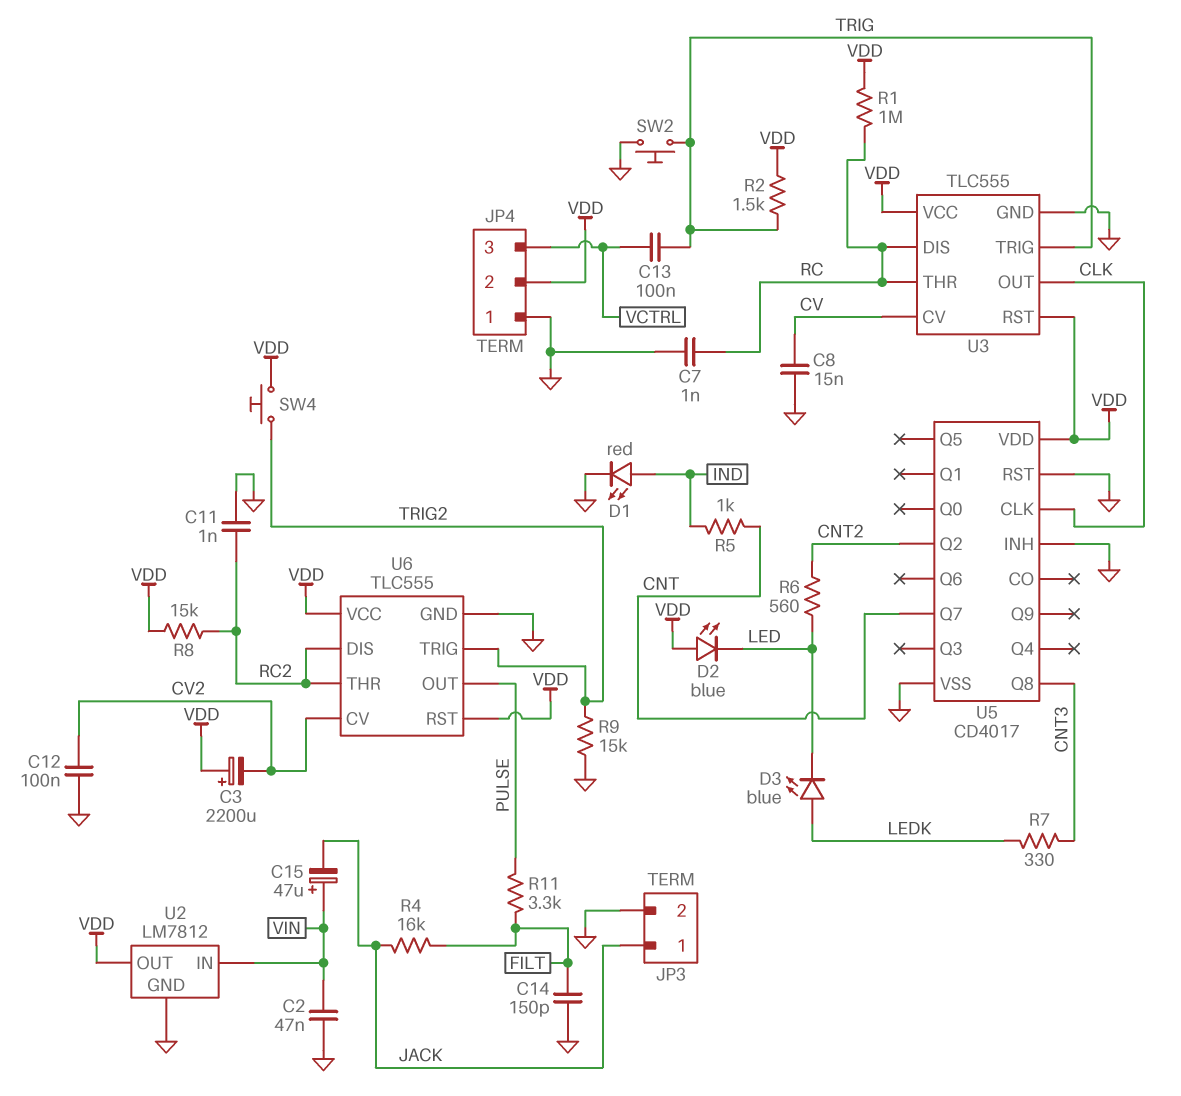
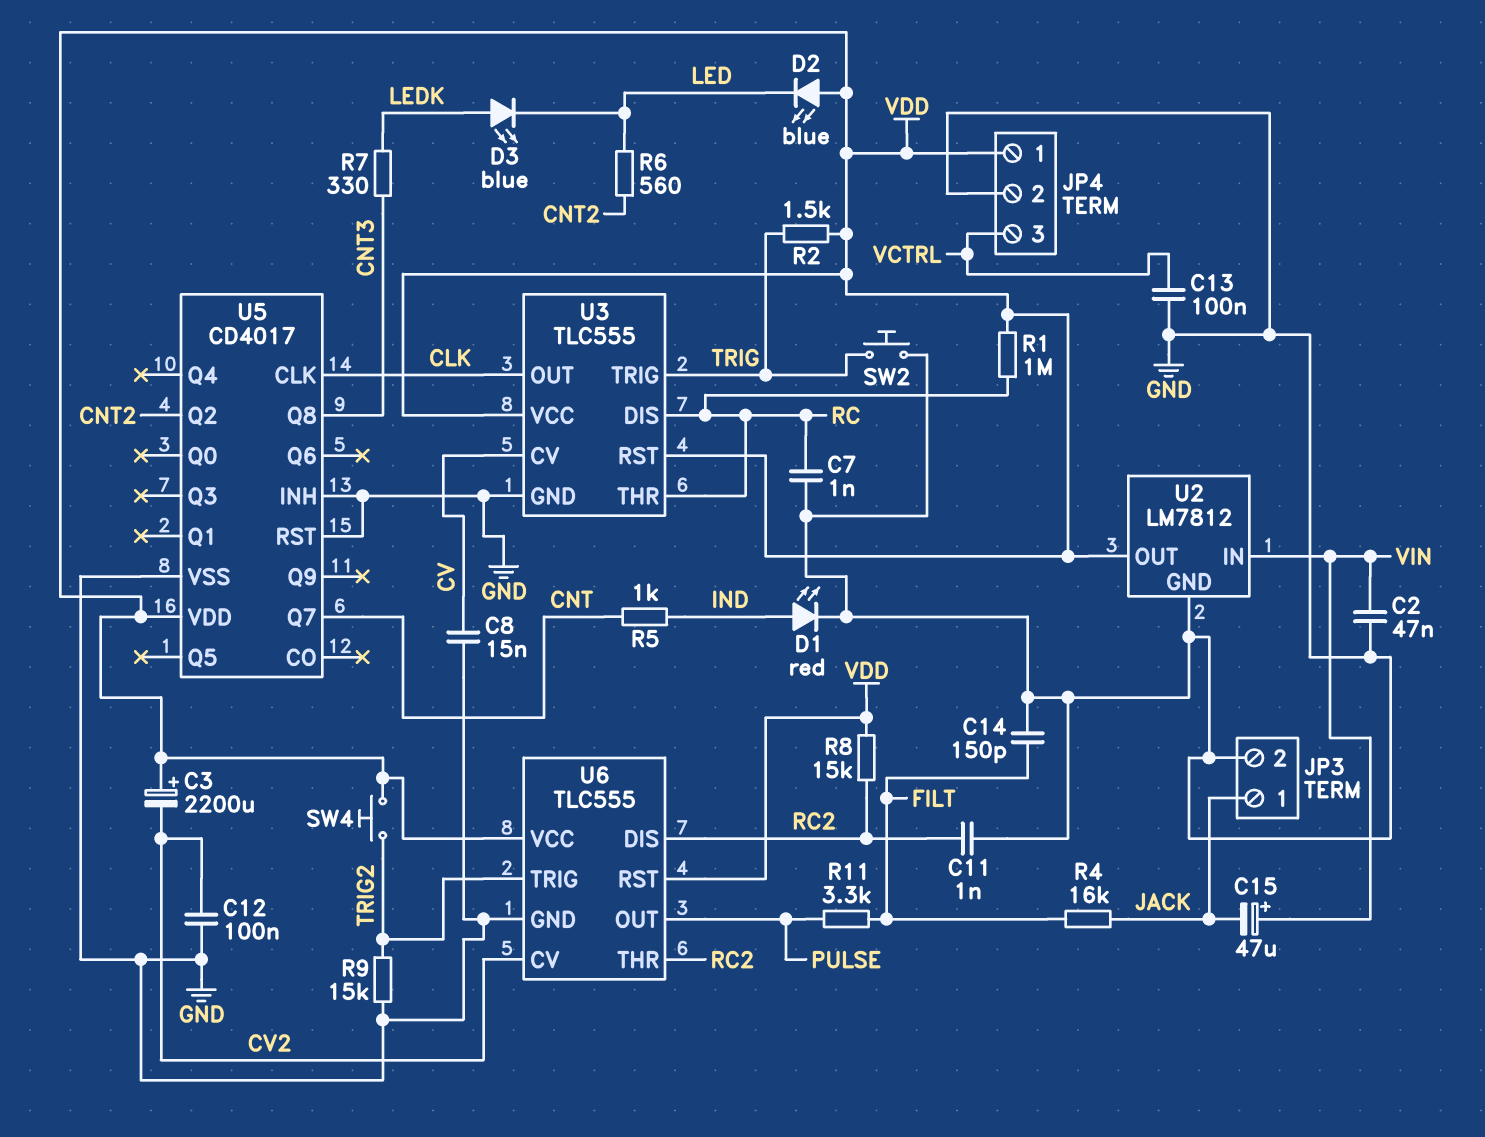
C13: 100nF (TRIG, VCTRL) -> 100nF (GND, VCTRL)
JP4 pin 1: GND -> VDD
JP4 pin 2: VDD -> GND

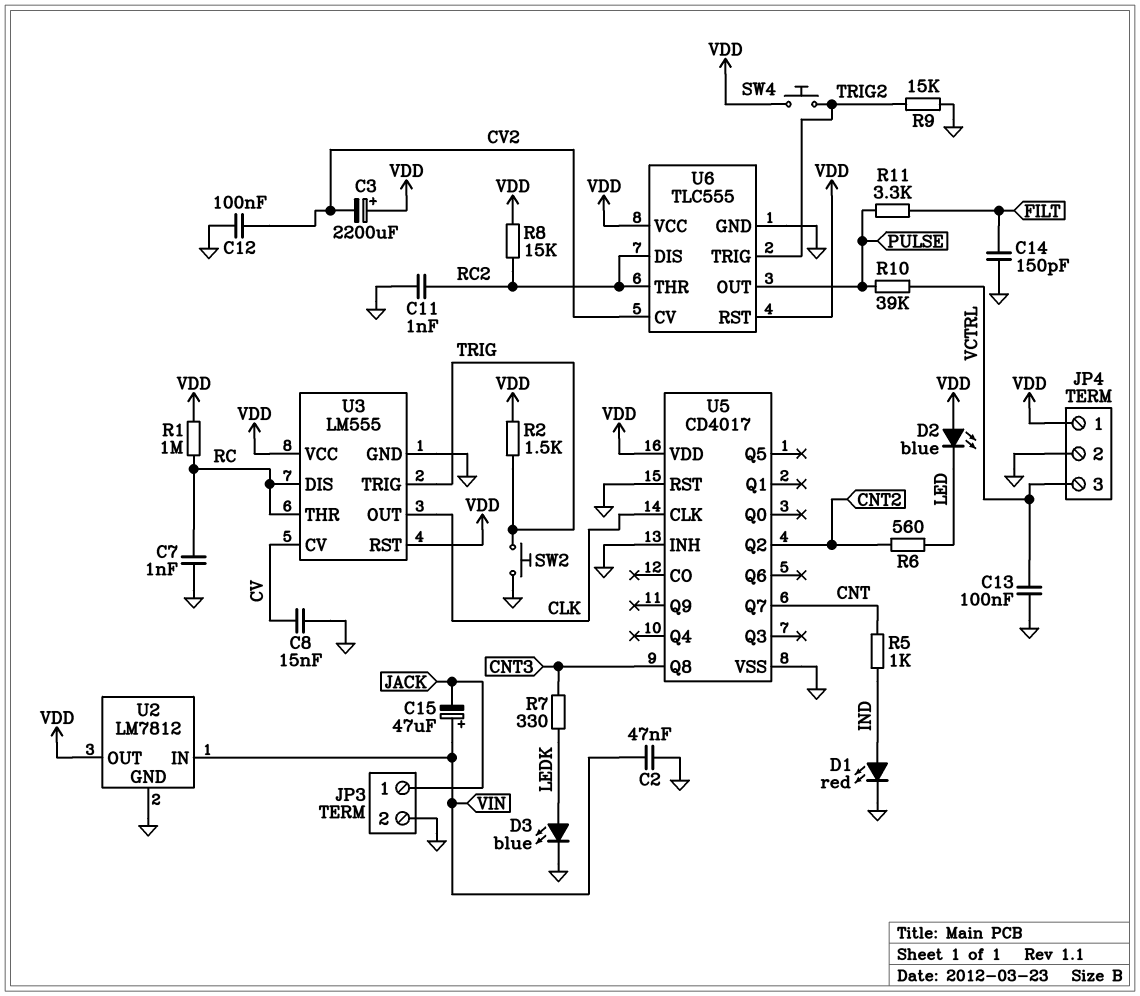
D3: LED blue (A LEDK, K LED) -> LED blue (A LEDK, K GND)
R4: 16k (FILT, JACK) -> none
R10: none -> 39k (PULSE, VCTRL)
U3: TLC555 -> LM555

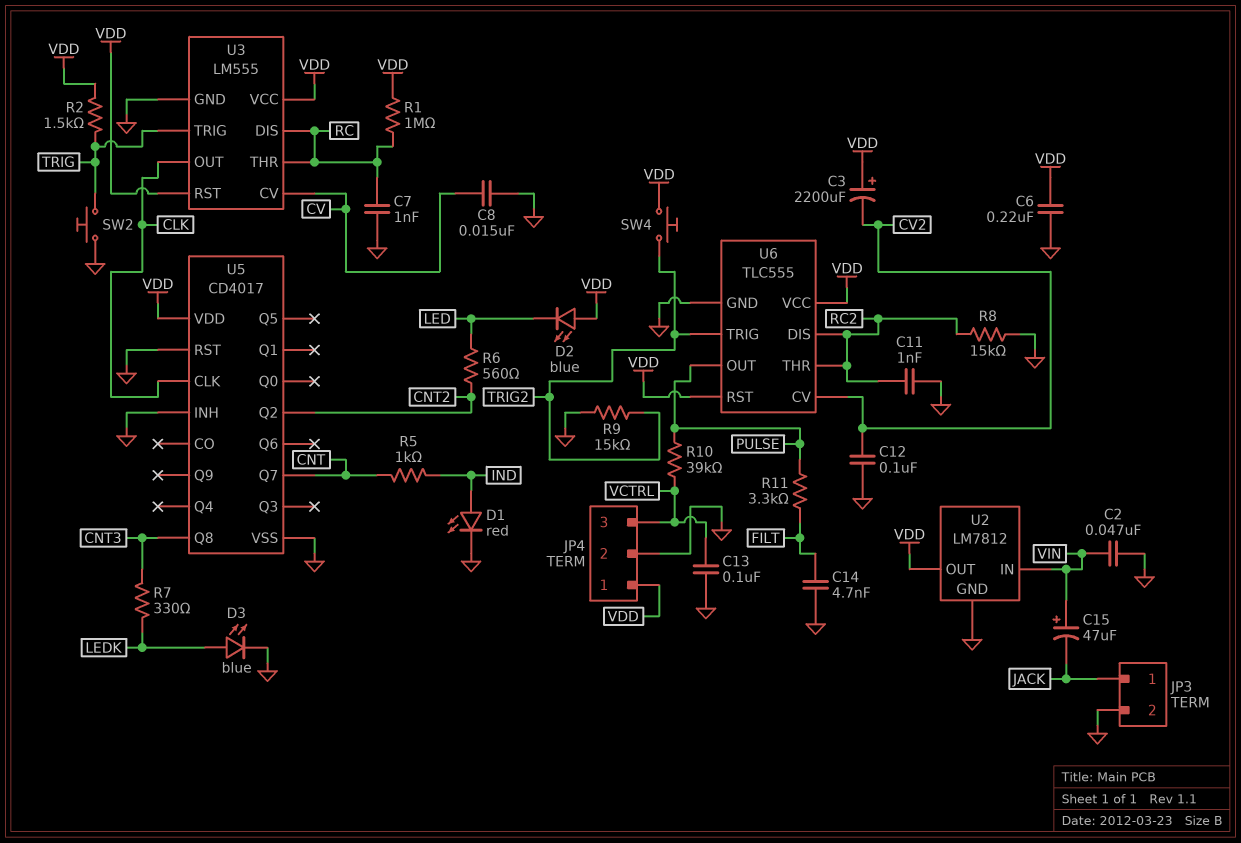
C6: none -> 220nF (GND, VDD)
C14: 150pF (FILT, GND) -> 4.7nF (FILT, GND)
R8: 15k (RC2, VDD) -> 15k (GND, RC2)

